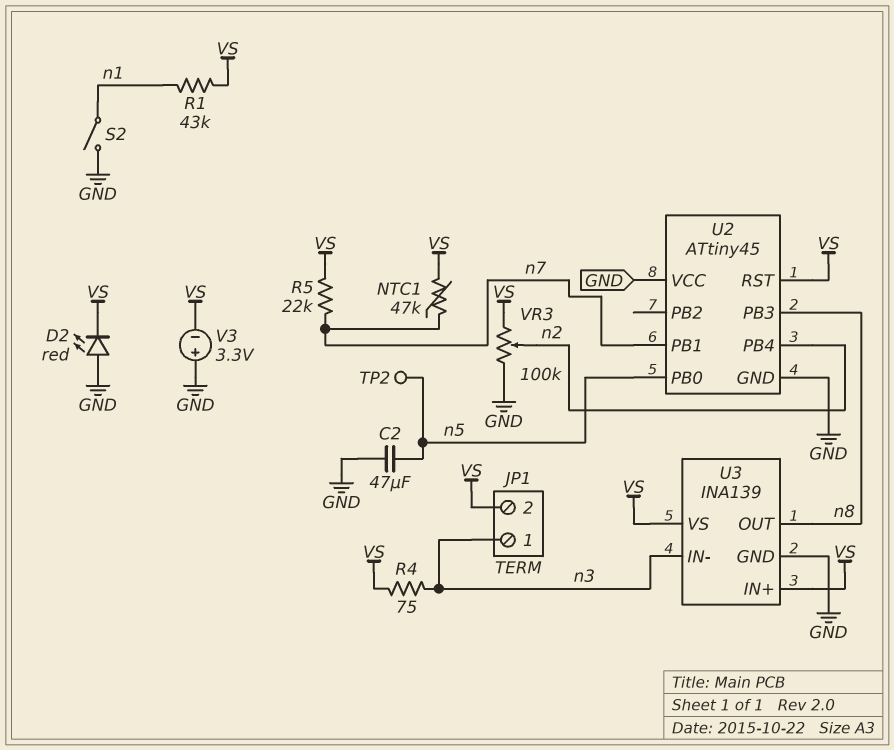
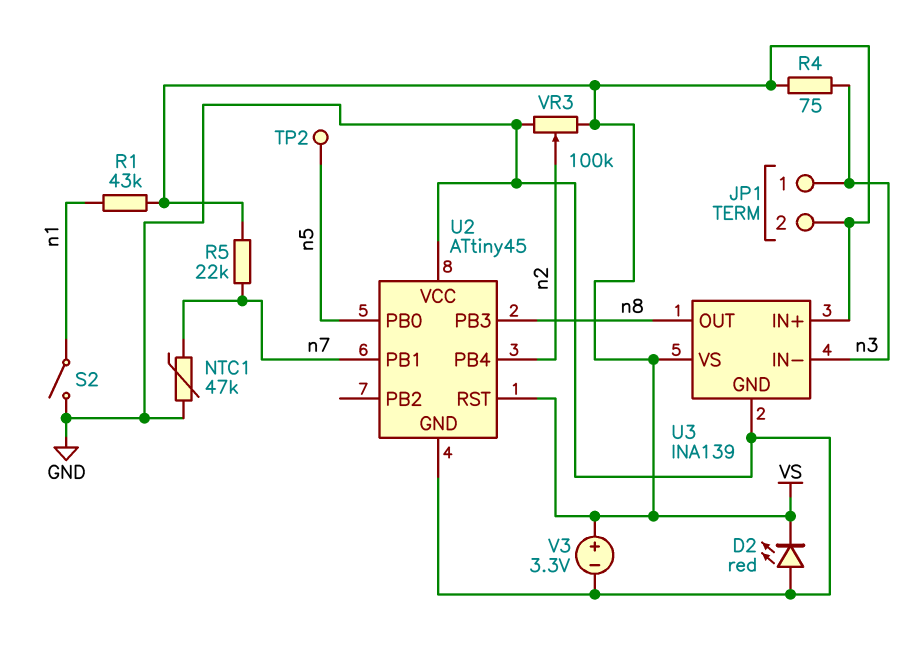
C2: 47uF (GND, n5) -> none
NTC1: 47k (VS, n7) -> 47k (GND, n7)
V3: 3.3V (plus GND, minus VS) -> 3.3V (plus VS, minus GND)

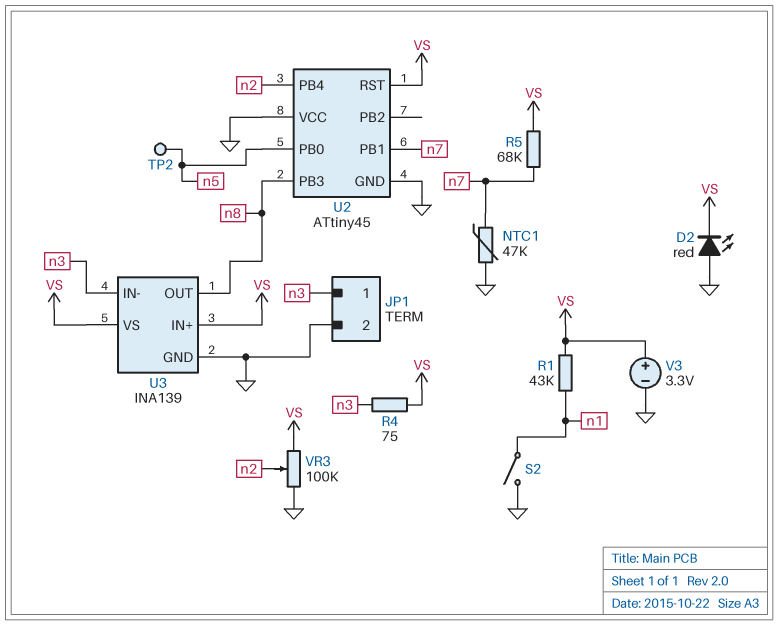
JP1 pin 2: VS -> GND
R5: 22k (VS, n7) -> 68k (VS, n7)

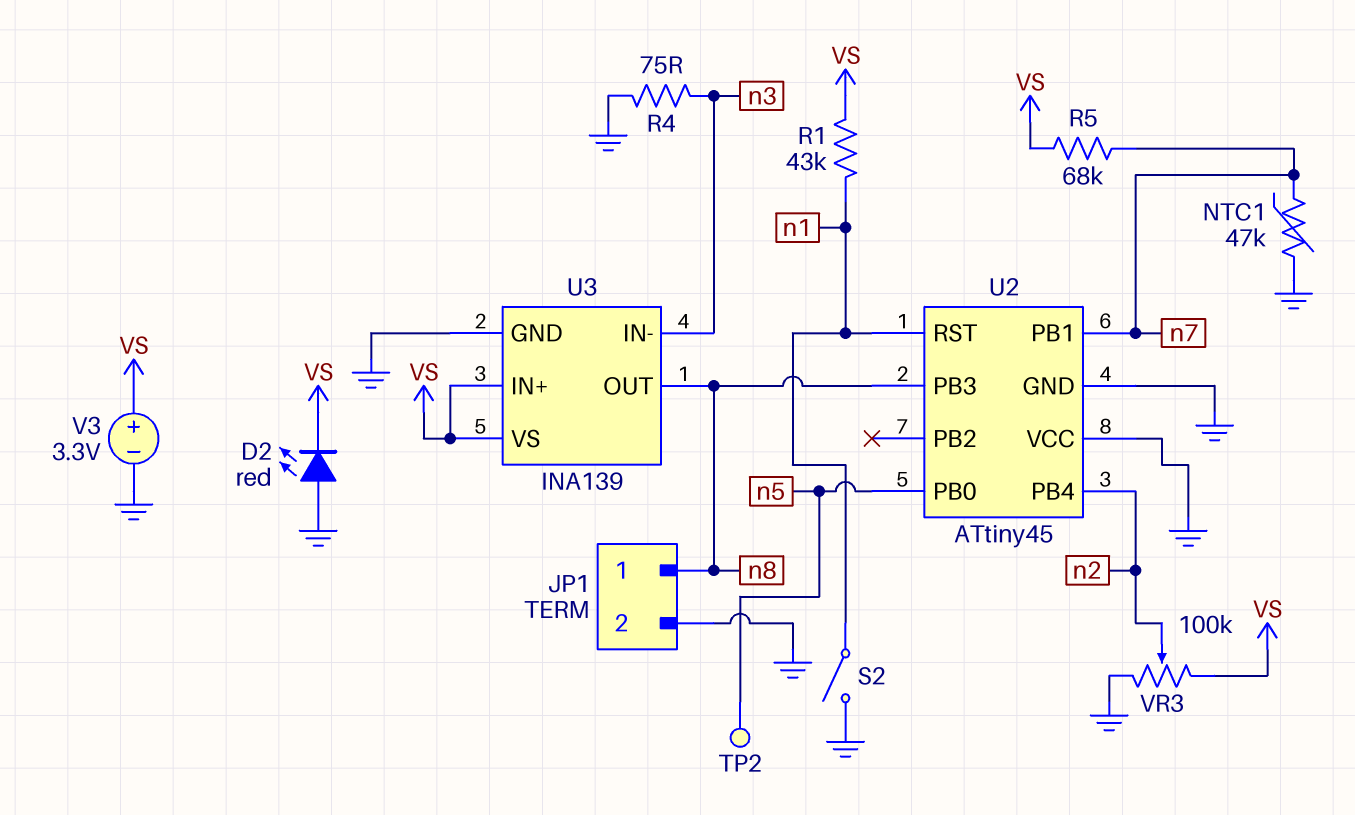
JP1 pin 1: n3 -> n8
R4: 75 (VS, n3) -> 75 (GND, n3)
U2 pin RST: VS -> n1

